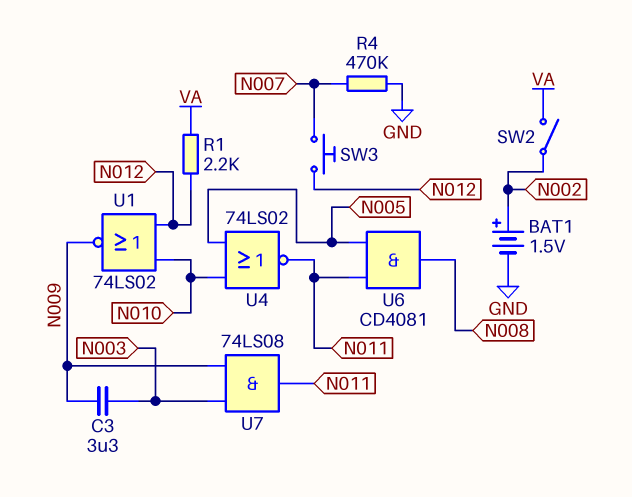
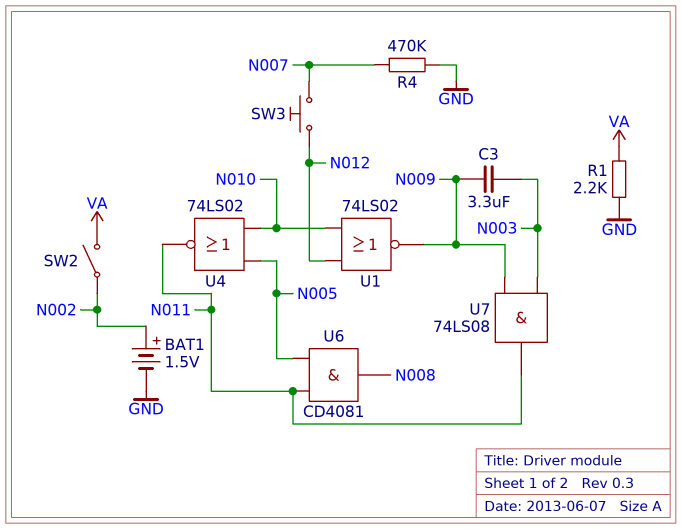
R1: 2.2k (N012, VA) -> 2.2k (GND, VA)

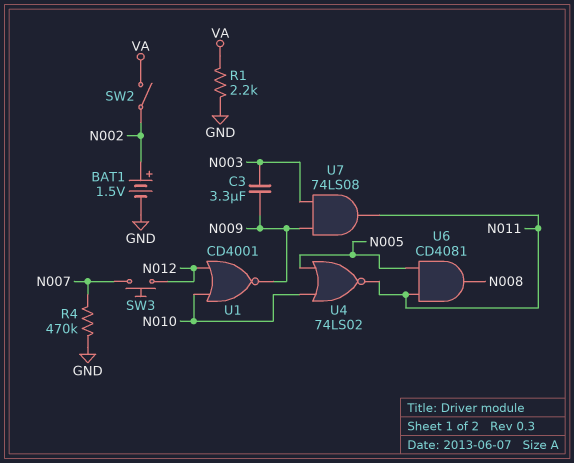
U1: NOR 74LS02 (in N010, in N012, out N009) -> NOR CD4001 (in N010, in N012, out N009)

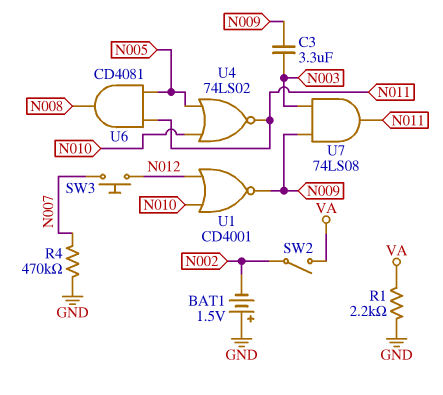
BAT1: 1.5V (plus N002, minus GND) -> 1.5V (plus GND, minus N002)

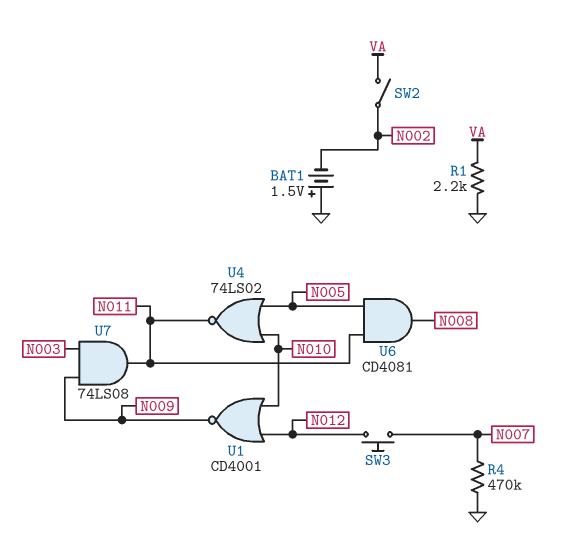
C3: 3.3uF (N003, N009) -> none

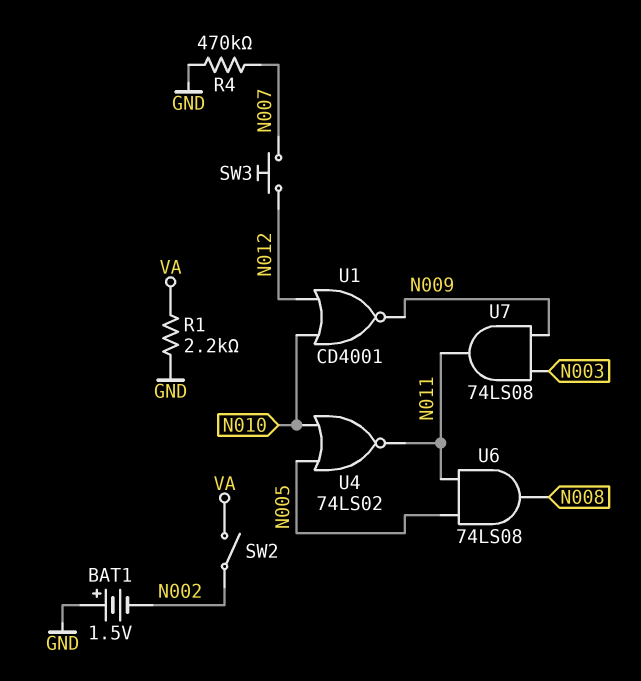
U6: AND CD4081 (in N005, in N011, out N008) -> AND 74LS08 (in N005, in N011, out N008)

